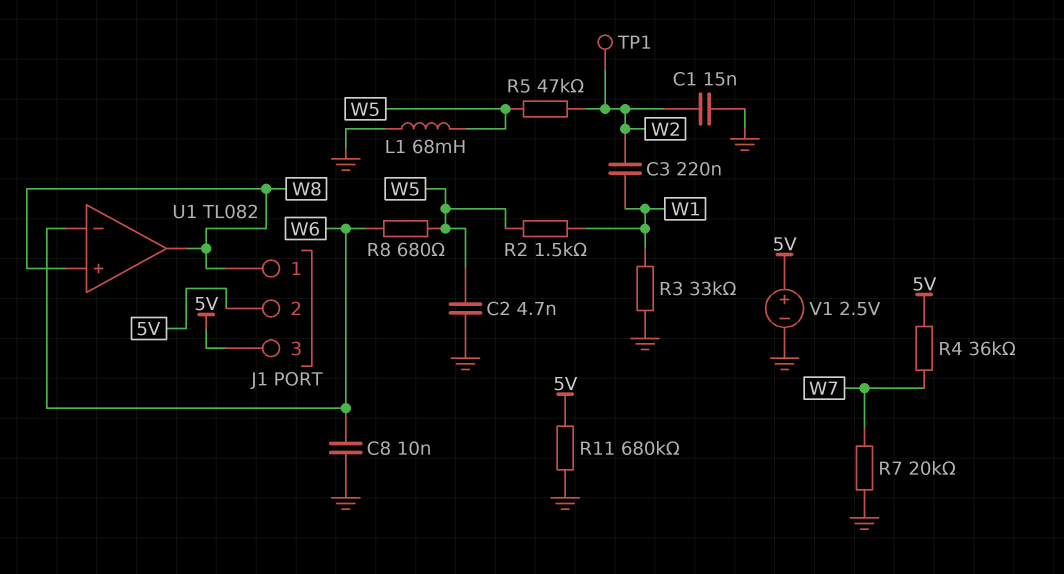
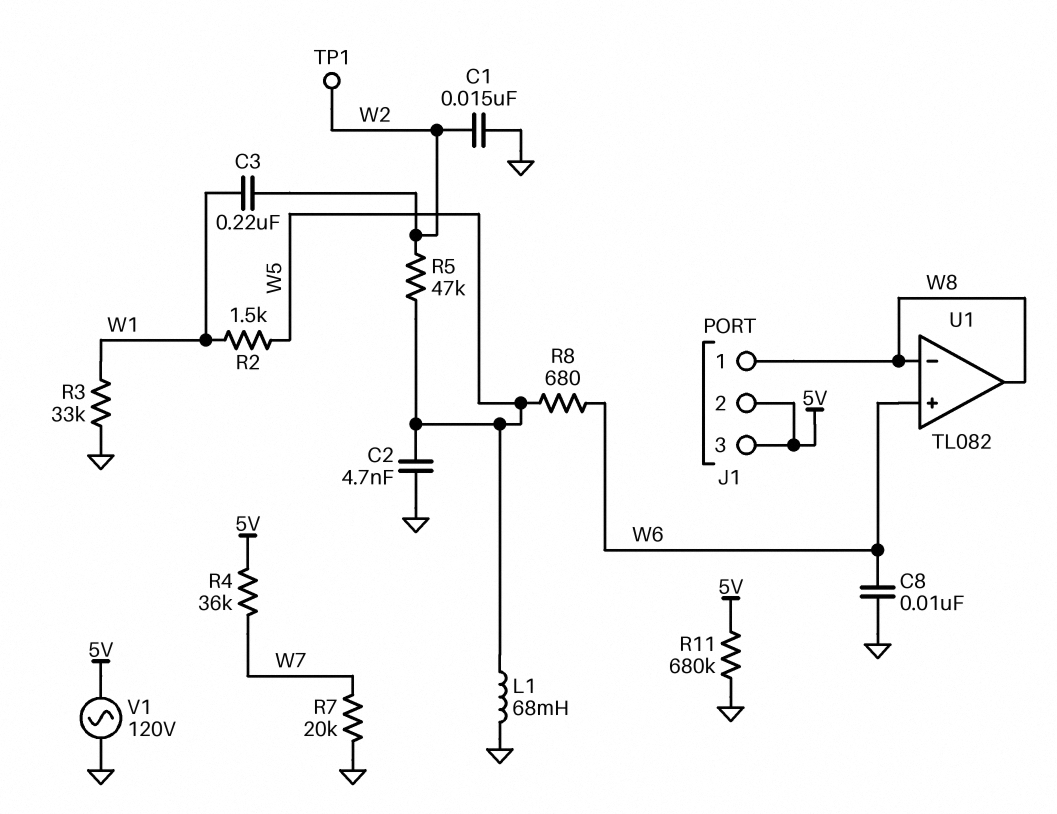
U1 pin in+: W8 -> W6
U1 pin in-: W6 -> W8
V1: 2.5V (plus 5V, minus GND) -> AC 120V (5V, GND)

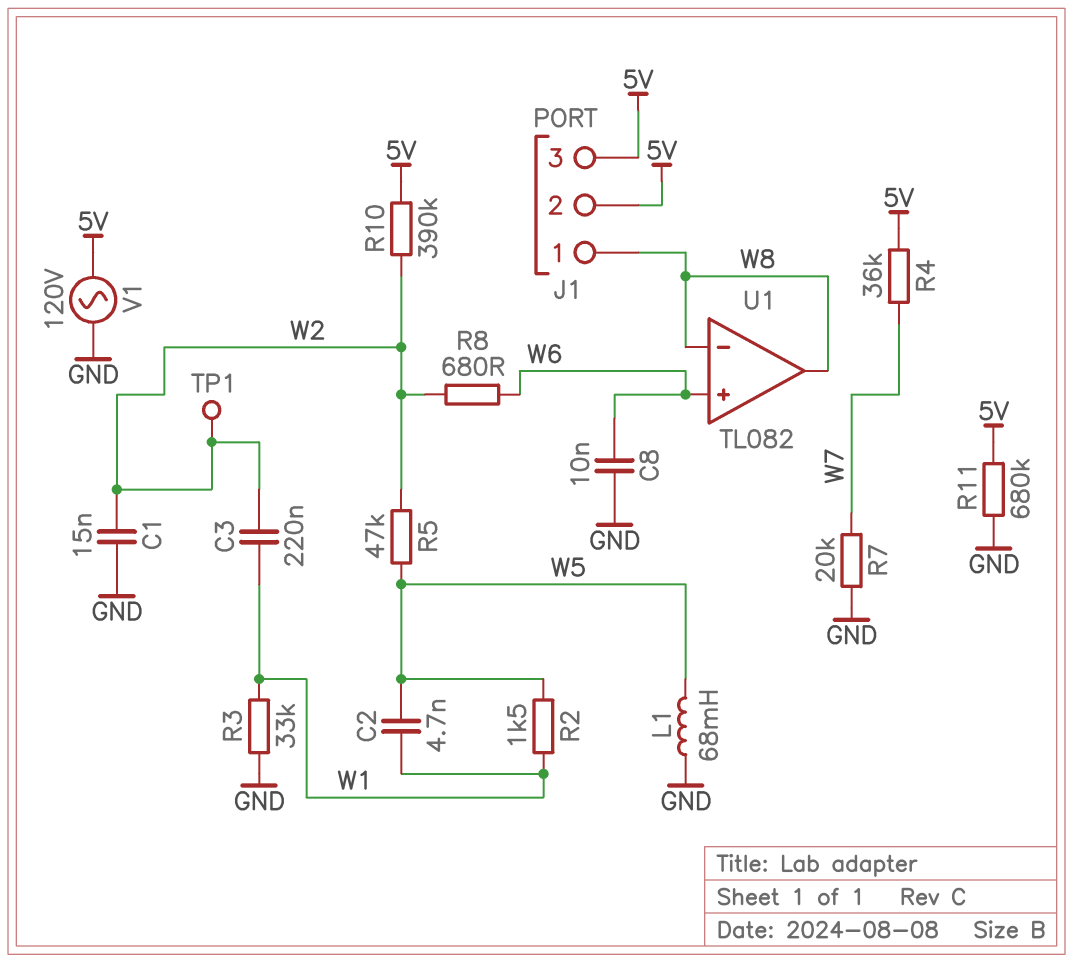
C2: 4.7nF (GND, W5) -> 4.7nF (W1, W5)
R8: 680 (W5, W6) -> 680 (W2, W6)
R10: none -> 390k (5V, W2)

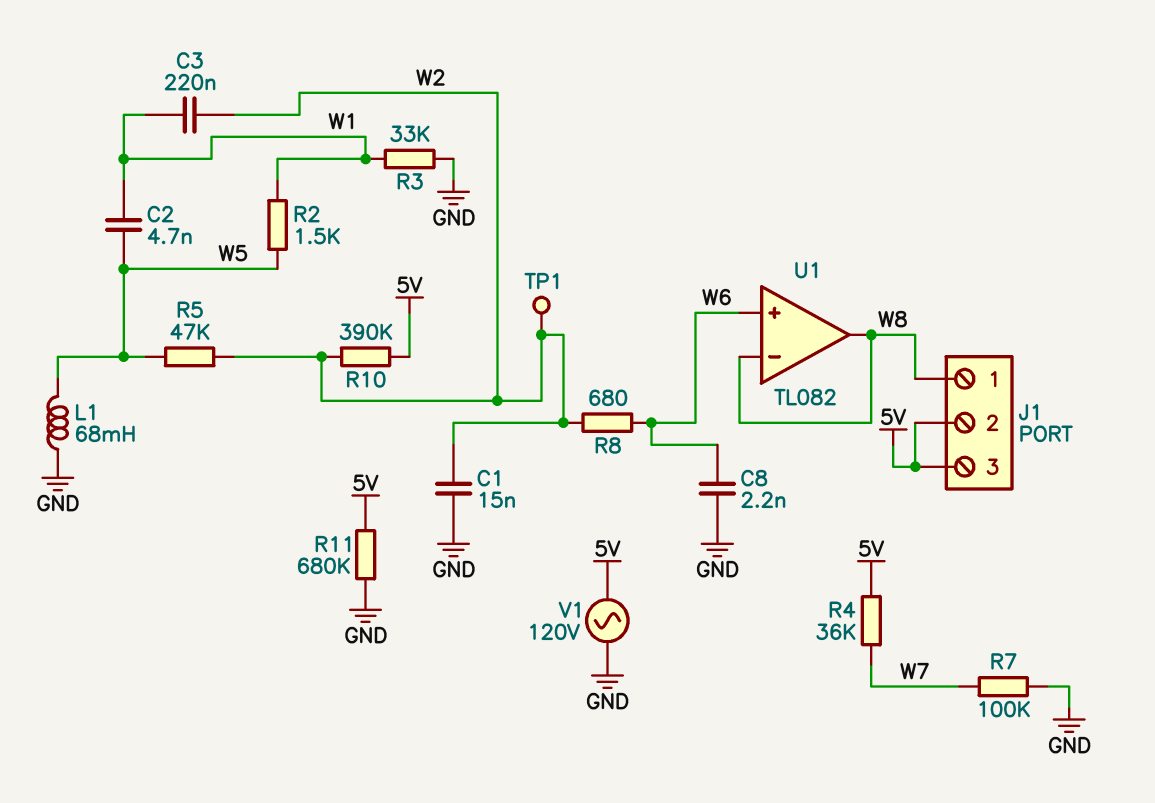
C8: 10nF (GND, W6) -> 2.2nF (GND, W6)
R7: 20k (GND, W7) -> 100k (GND, W7)

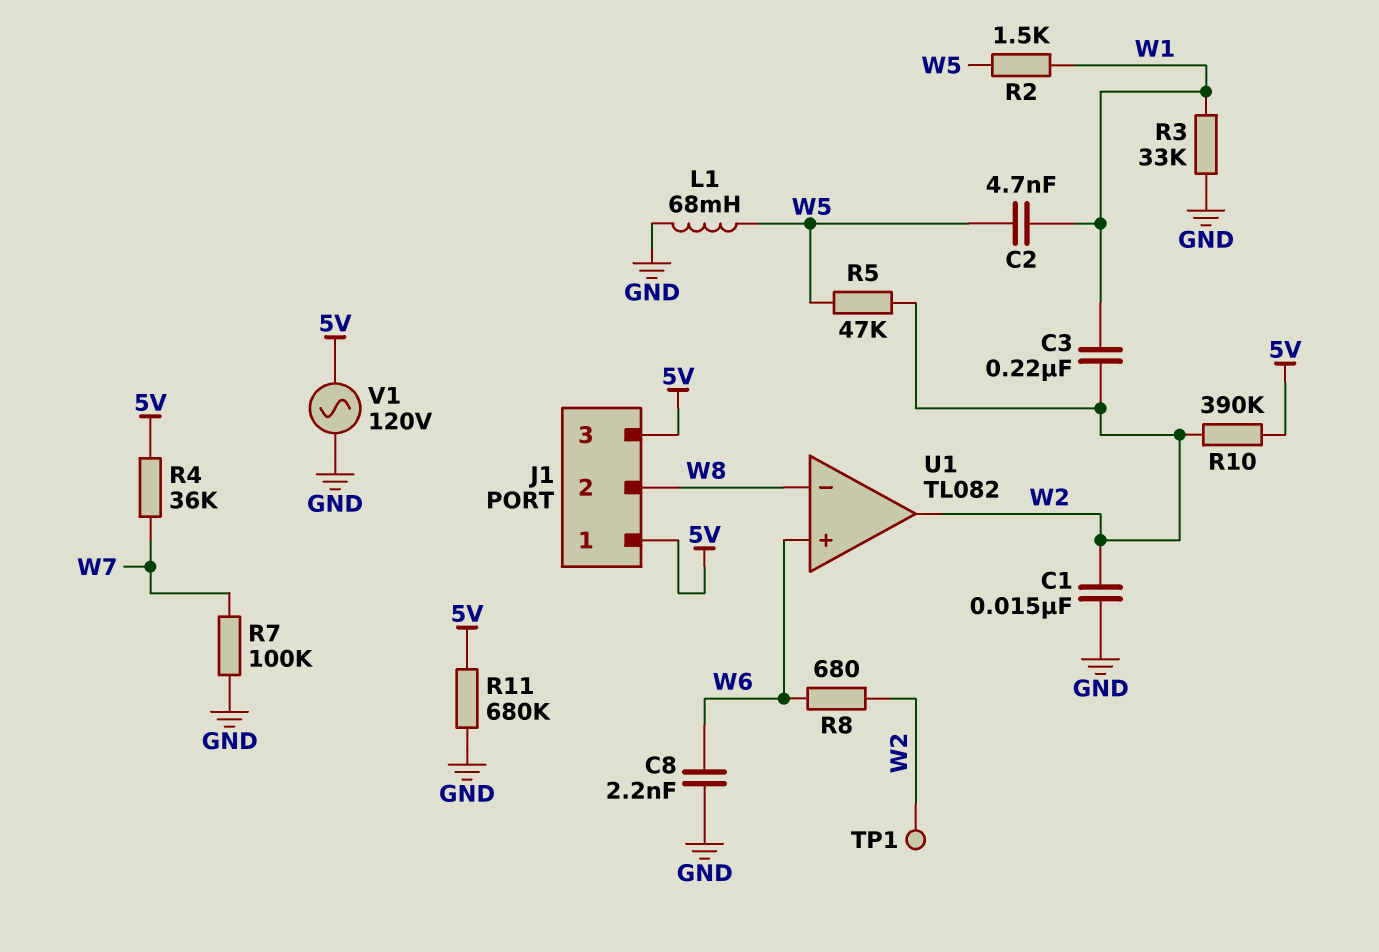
J1 pin 1: W8 -> 5V
J1 pin 2: 5V -> W8
U1 pin out: W8 -> W2

